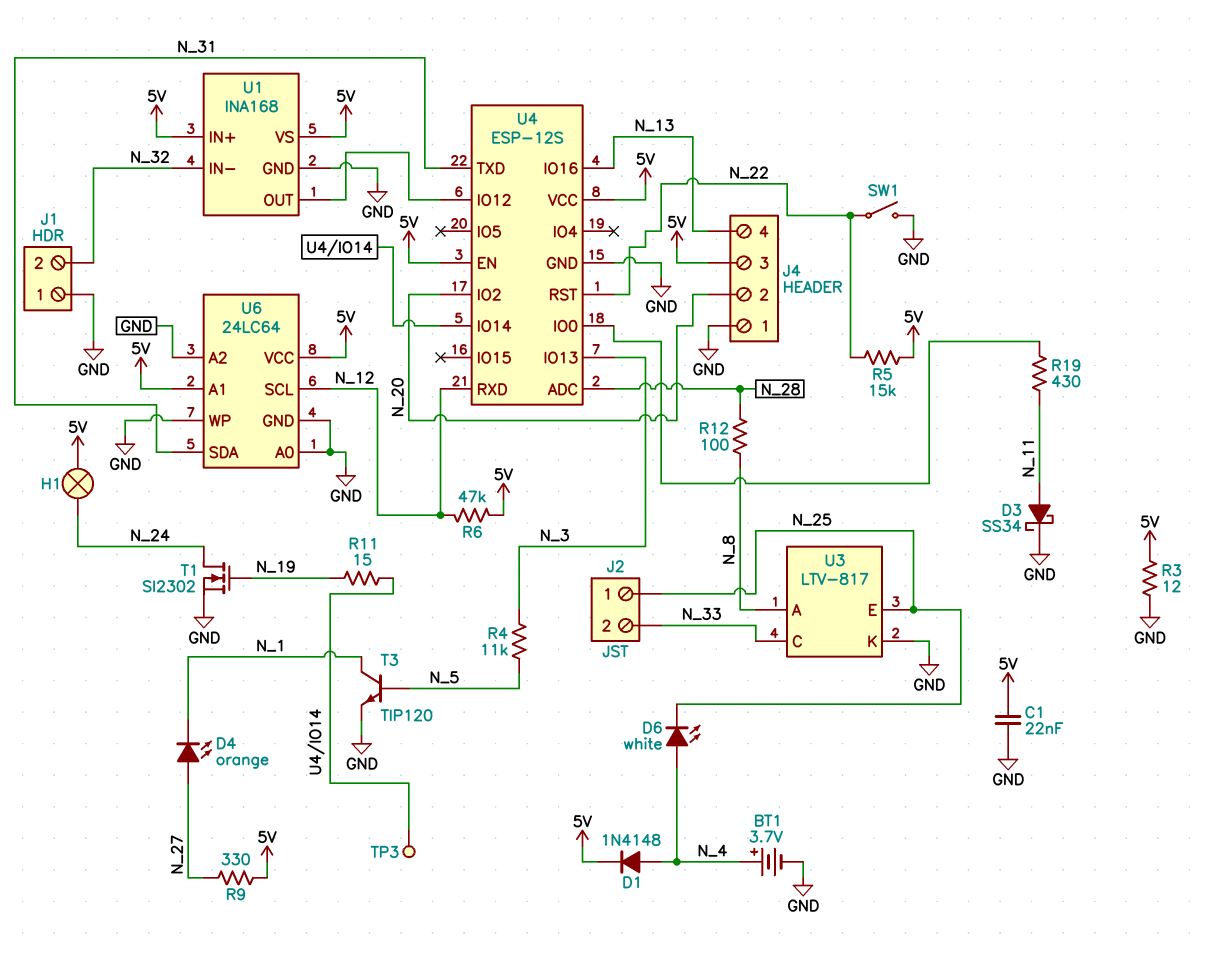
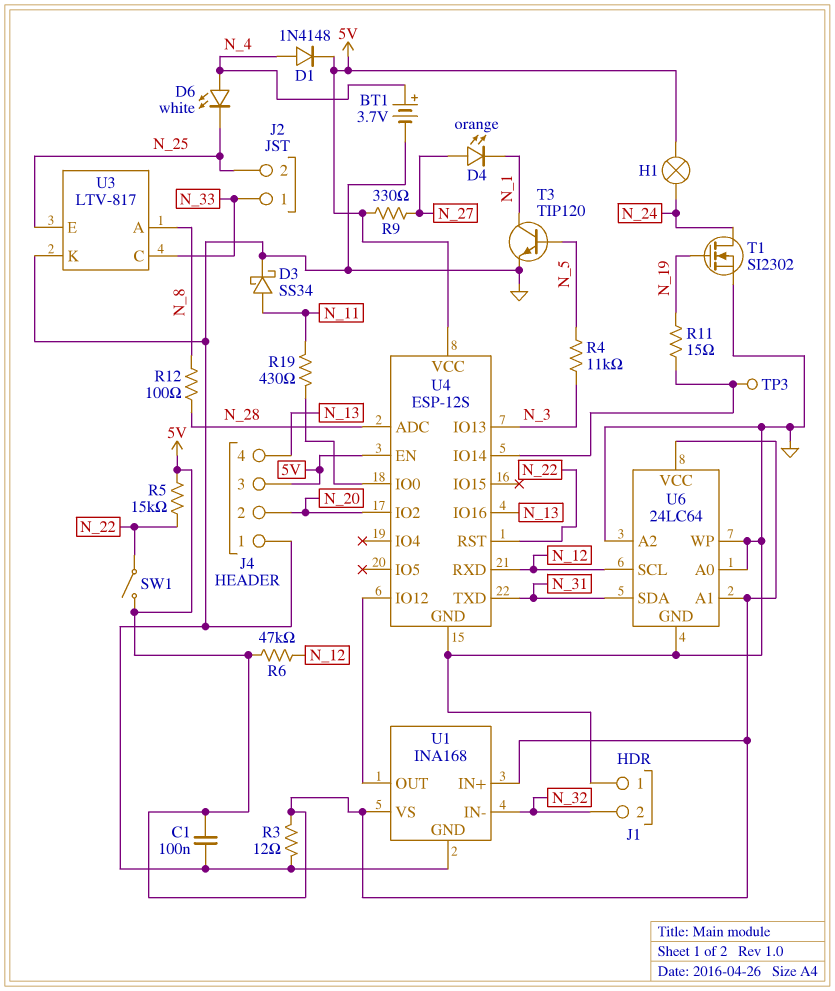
C1: 22nF (5V, GND) -> 100nF (5V, GND)
J2 pin 1: N_25 -> N_33
J2 pin 2: N_33 -> N_25
SW1: switch (GND, N_22) -> switch (5V, N_22)

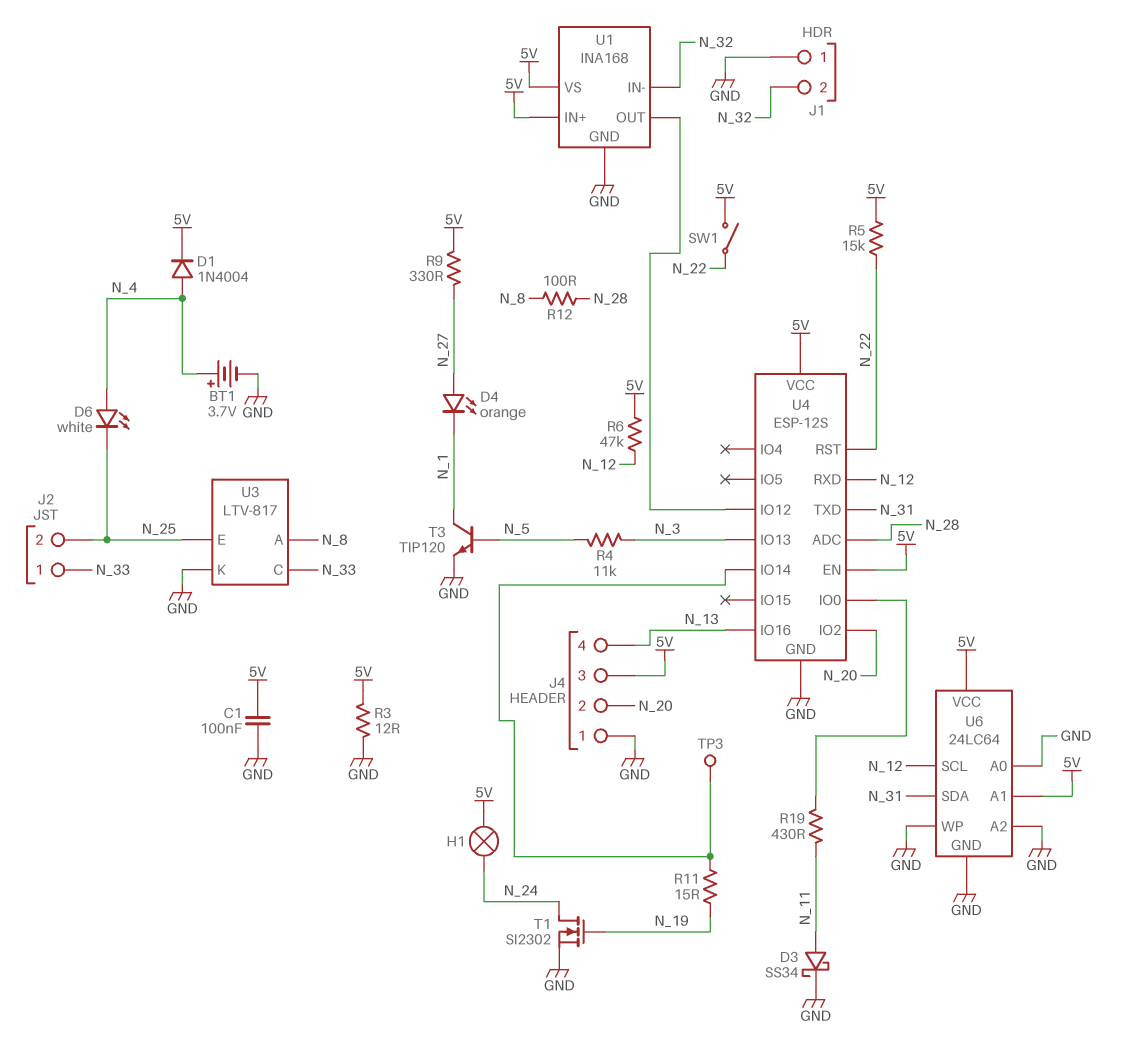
D1: diode 1N4148 (A N_4, K 5V) -> diode 1N4004 (A N_4, K 5V)

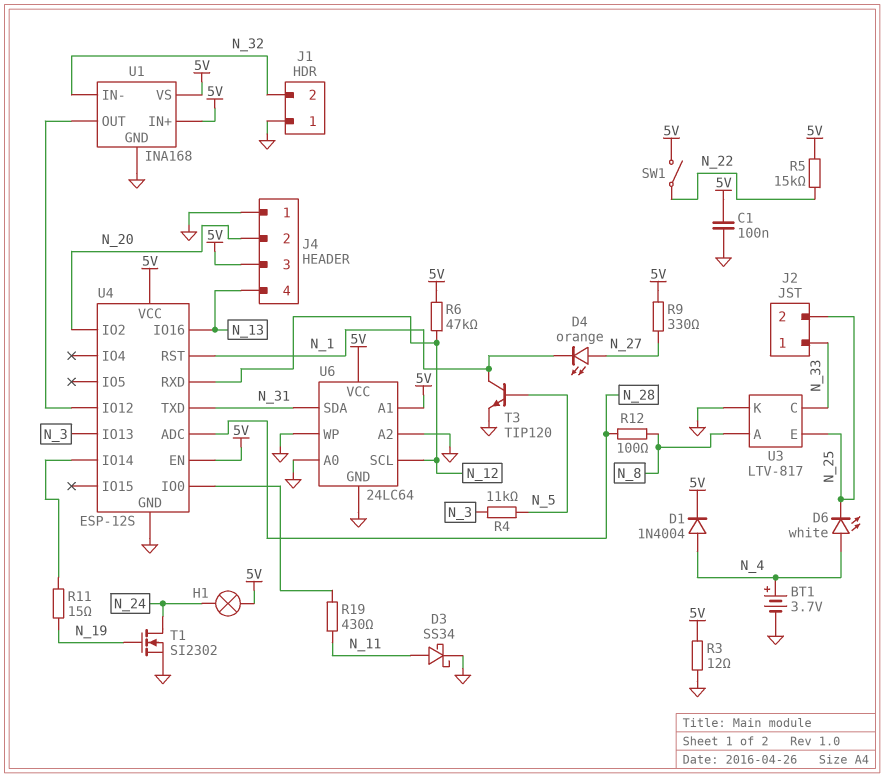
TP3: test point (U4/IO14) -> none
U4 pin RST: N_22 -> N_1

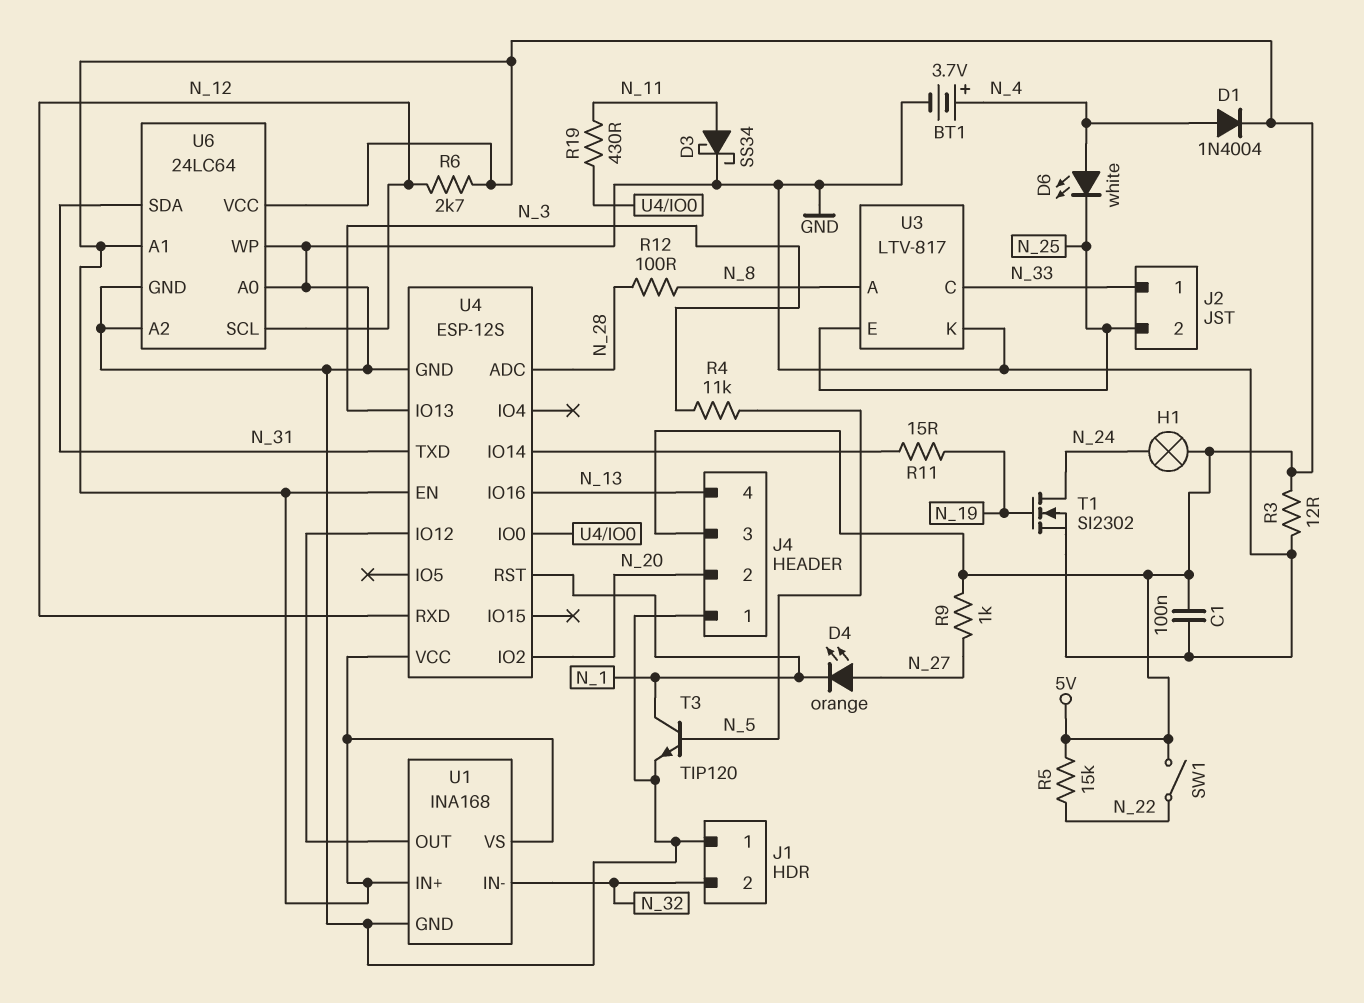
R6: 47k (5V, N_12) -> 2.7k (5V, N_12)
R9: 330 (5V, N_27) -> 1k (5V, N_27)

